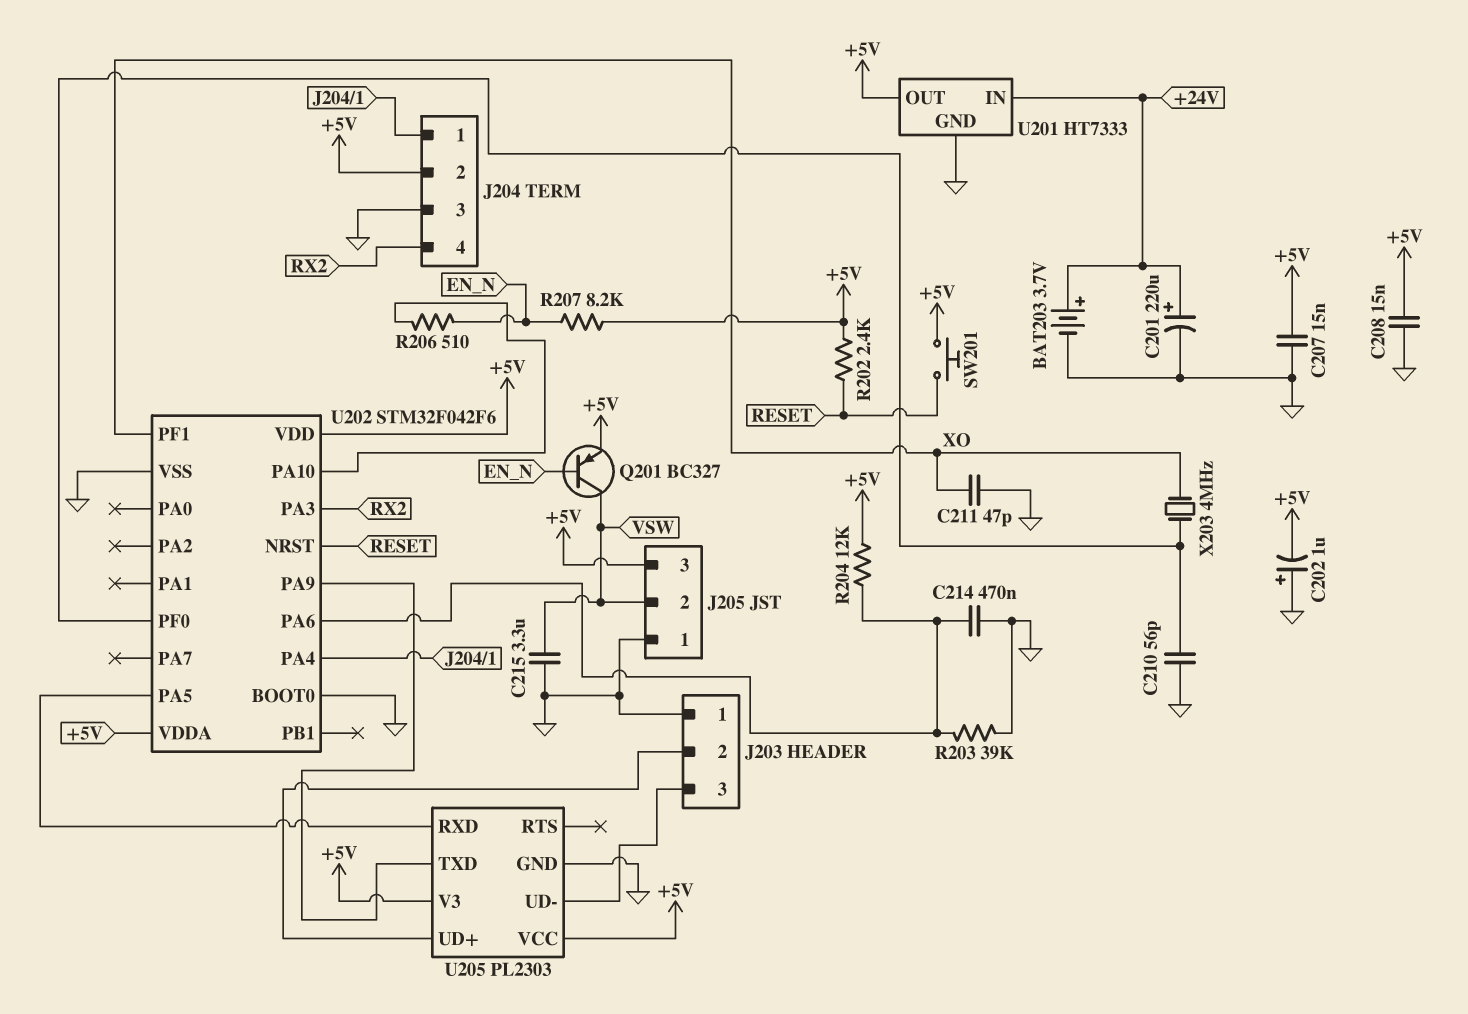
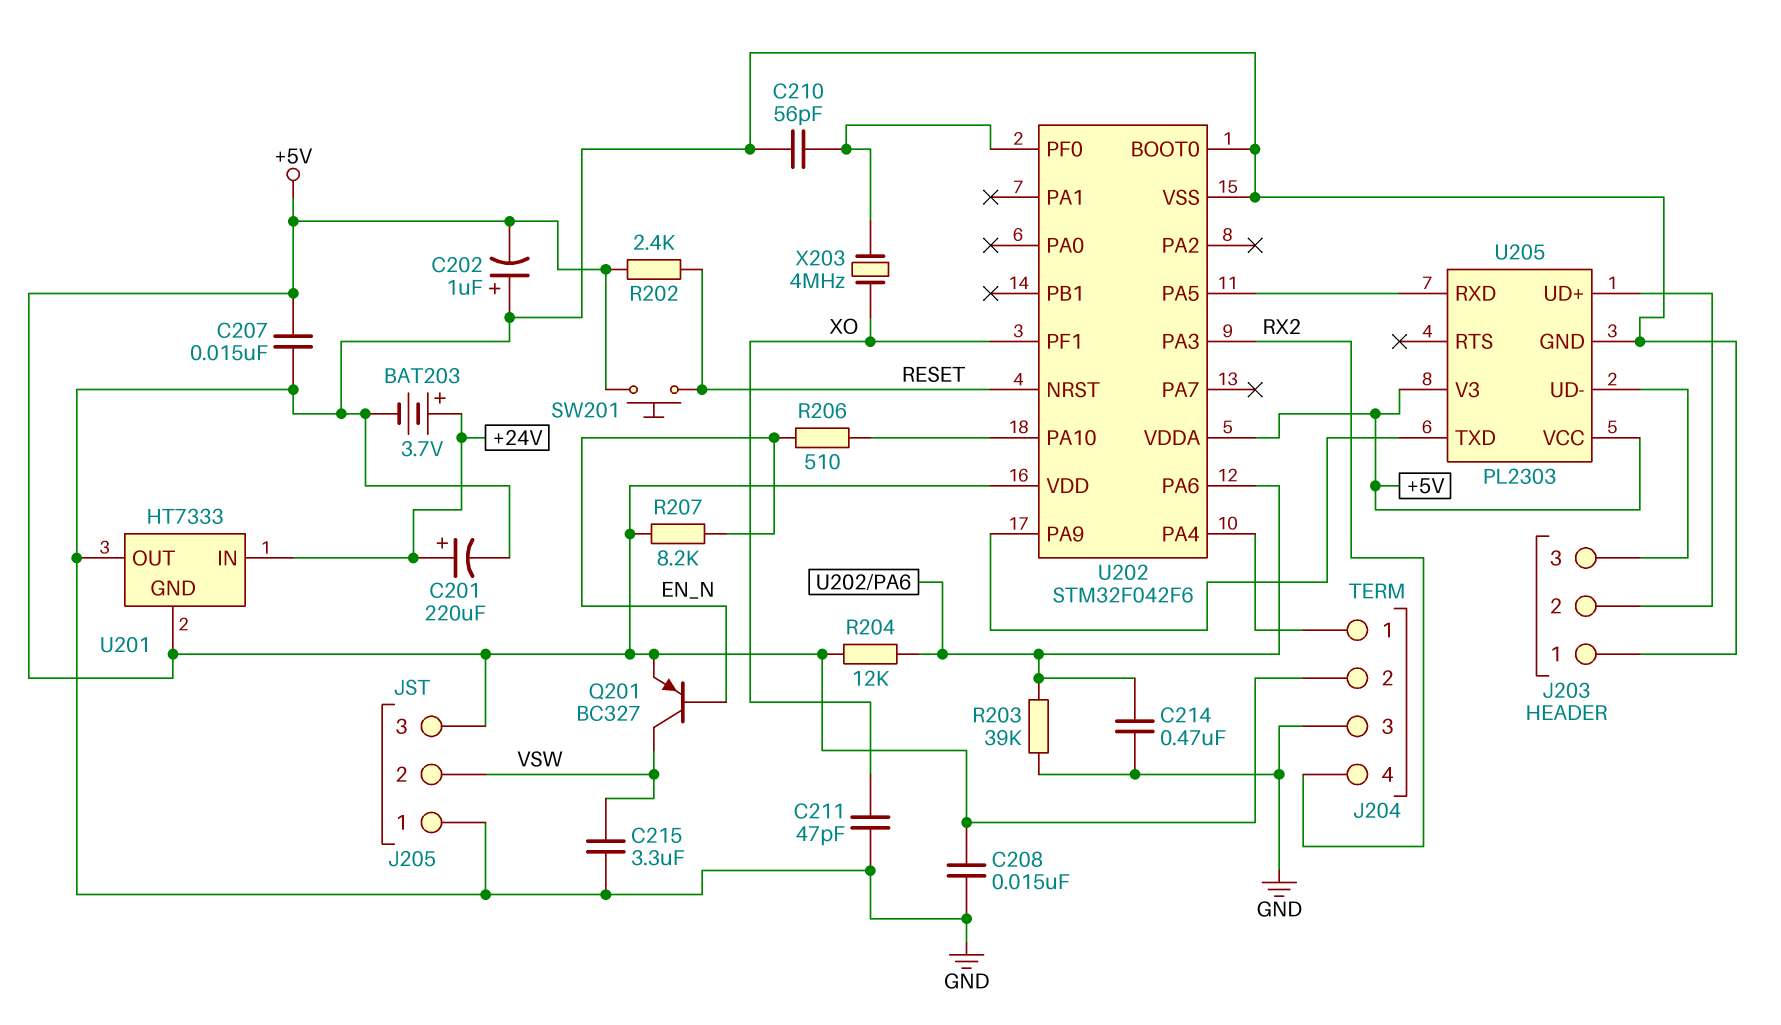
U201 pin GND: GND -> +5V
U201 pin OUT: +5V -> GND

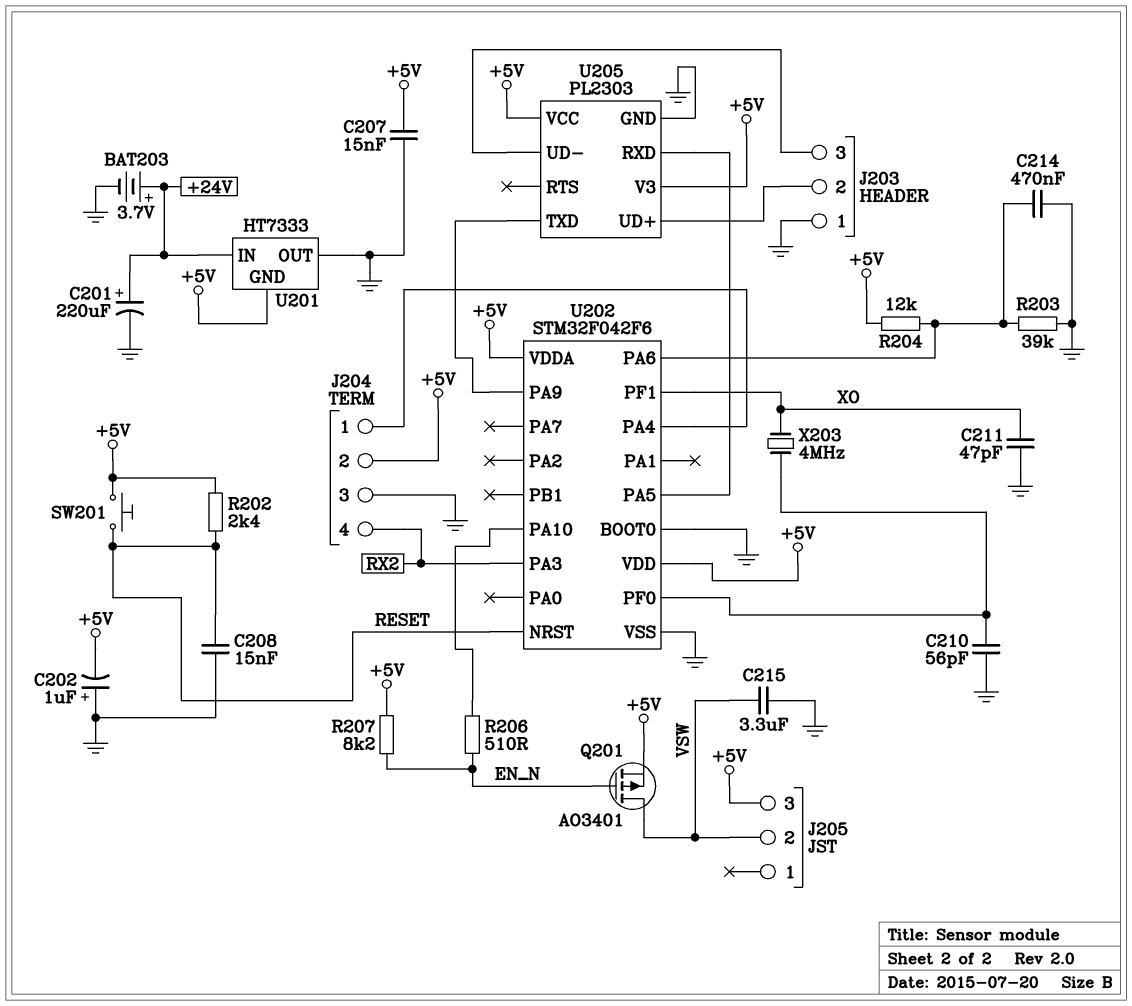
C208: 15nF (+5V, GND) -> 15nF (GND, RESET)
J205 pin 1: GND -> none
Q201: PNP BC327 (B EN_N, C VSW, E +5V) -> PMOS AO3401 (G EN_N, D VSW, S +5V)

